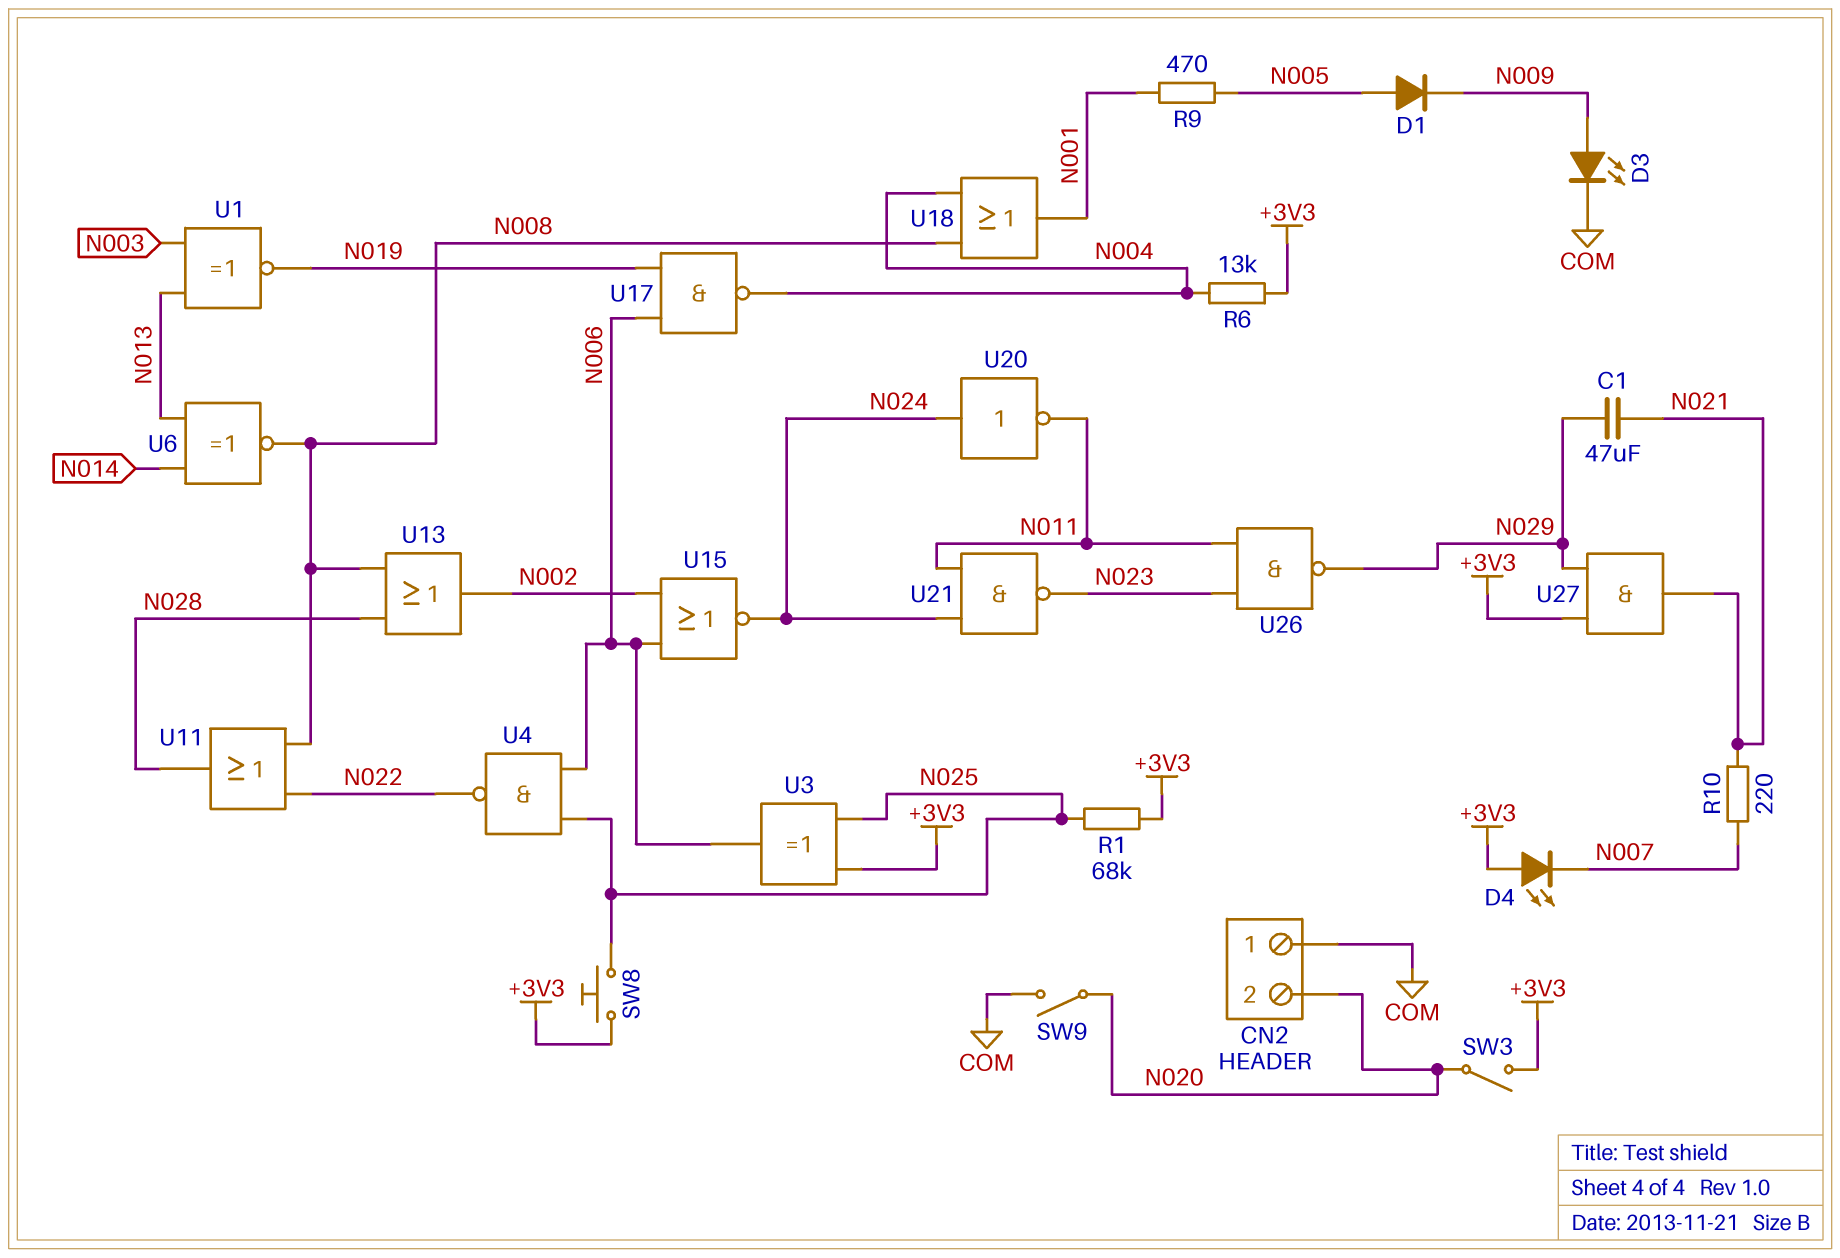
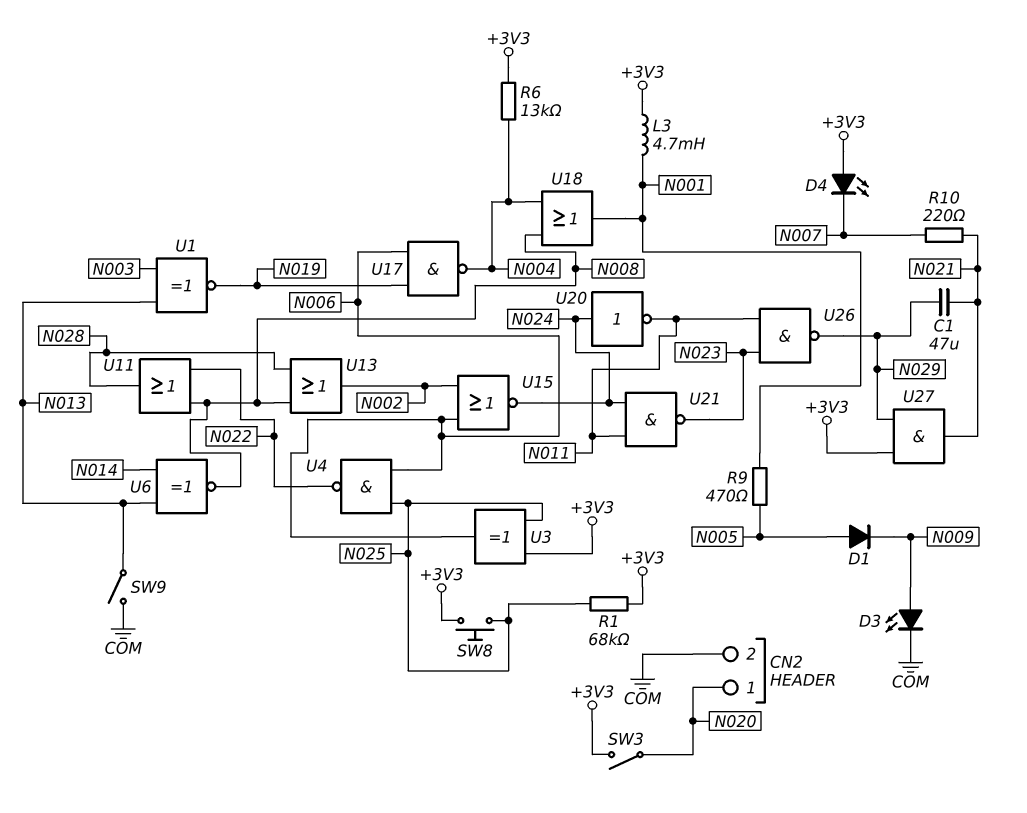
CN2 pin 1: COM -> N020
CN2 pin 2: N020 -> COM
L3: none -> 4.7mH (+3V3, N001)
SW9: switch (COM, N020) -> switch (COM, N013)

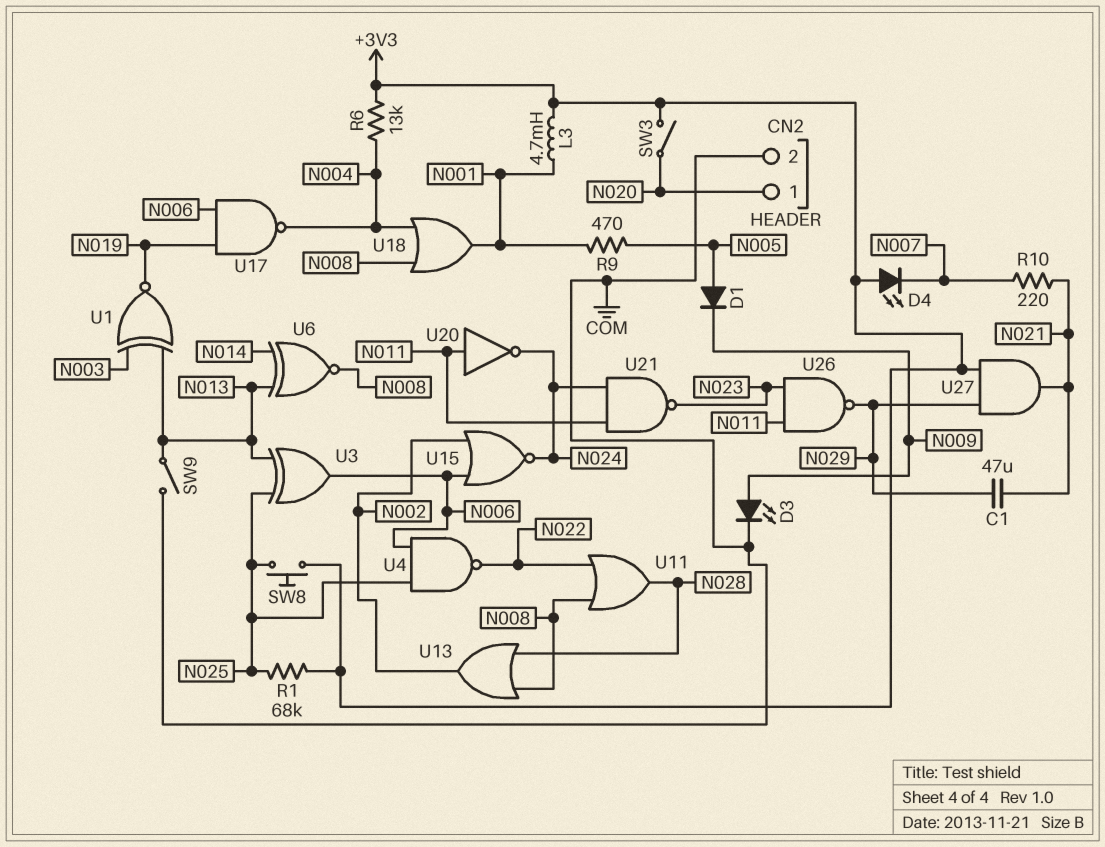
U3: XOR (in +3V3, in N025, out N006) -> XOR (in N013, in N025, out N006)
U20: NOT (in N024, out N011) -> NOT (in N011, out N024)

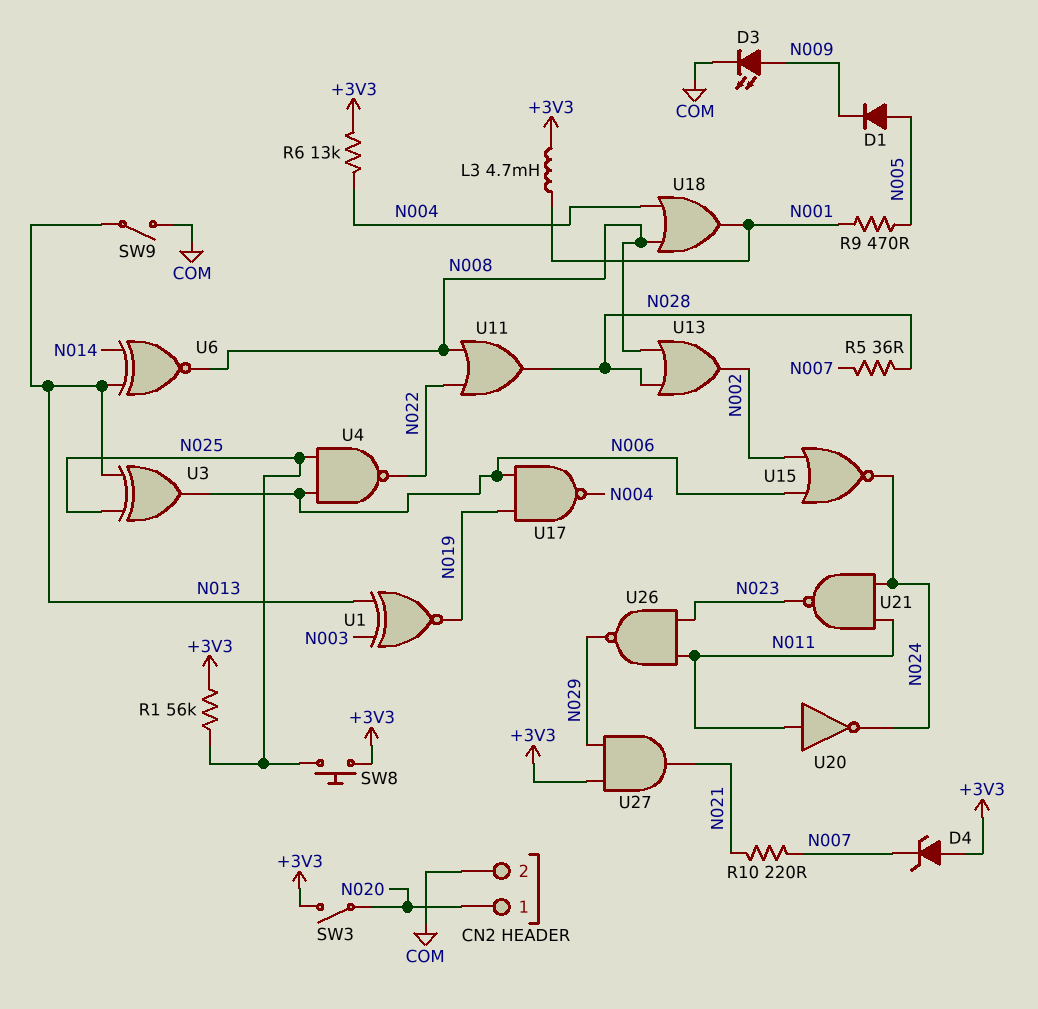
C1: 47uF (N021, N029) -> none
D4: LED (A +3V3, K N007) -> zener (A +3V3, K N007)
R1: 68k (+3V3, N025) -> 56k (+3V3, N025)
R5: none -> 36 (N007, N028)

